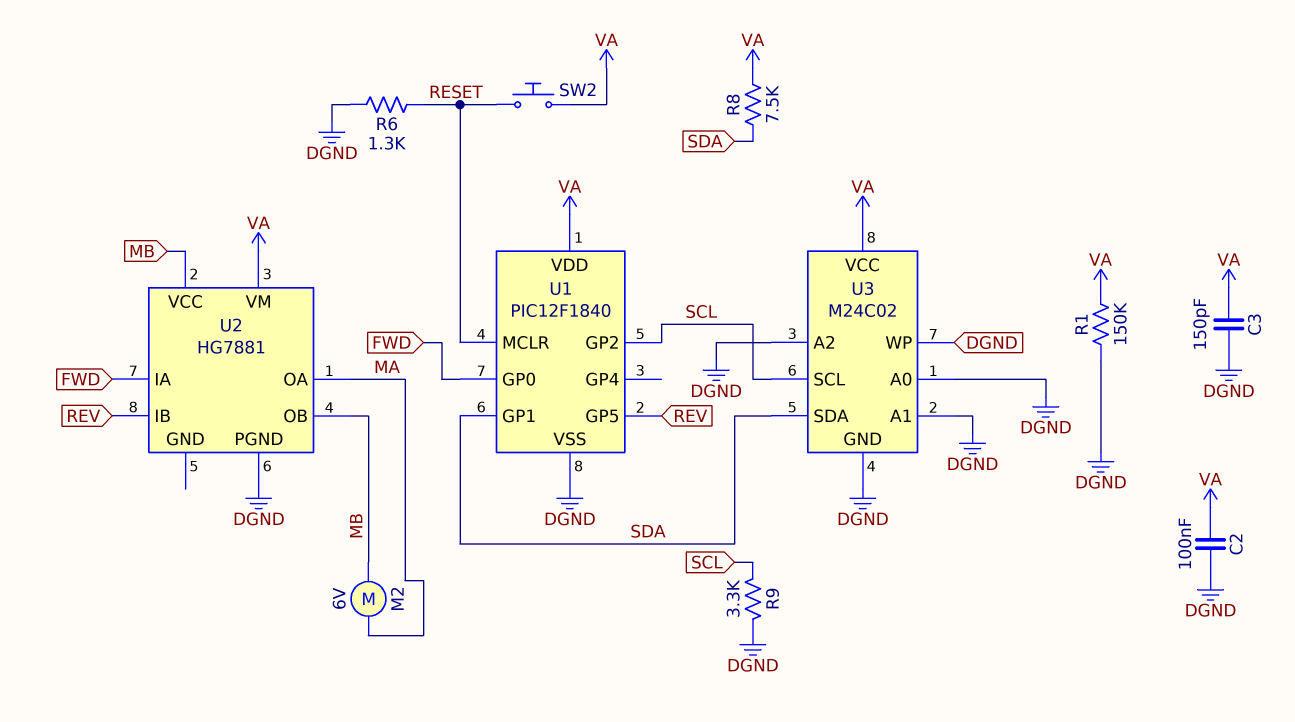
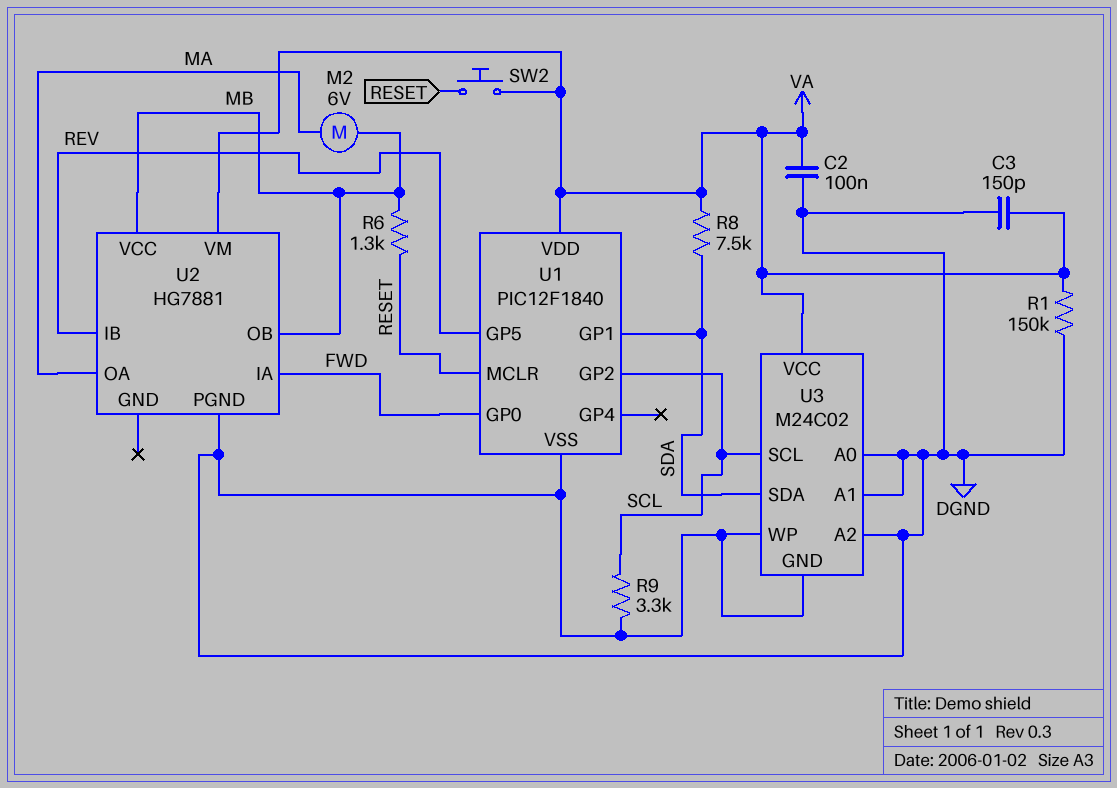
R6: 1.3k (DGND, RESET) -> 1.3k (MB, RESET)

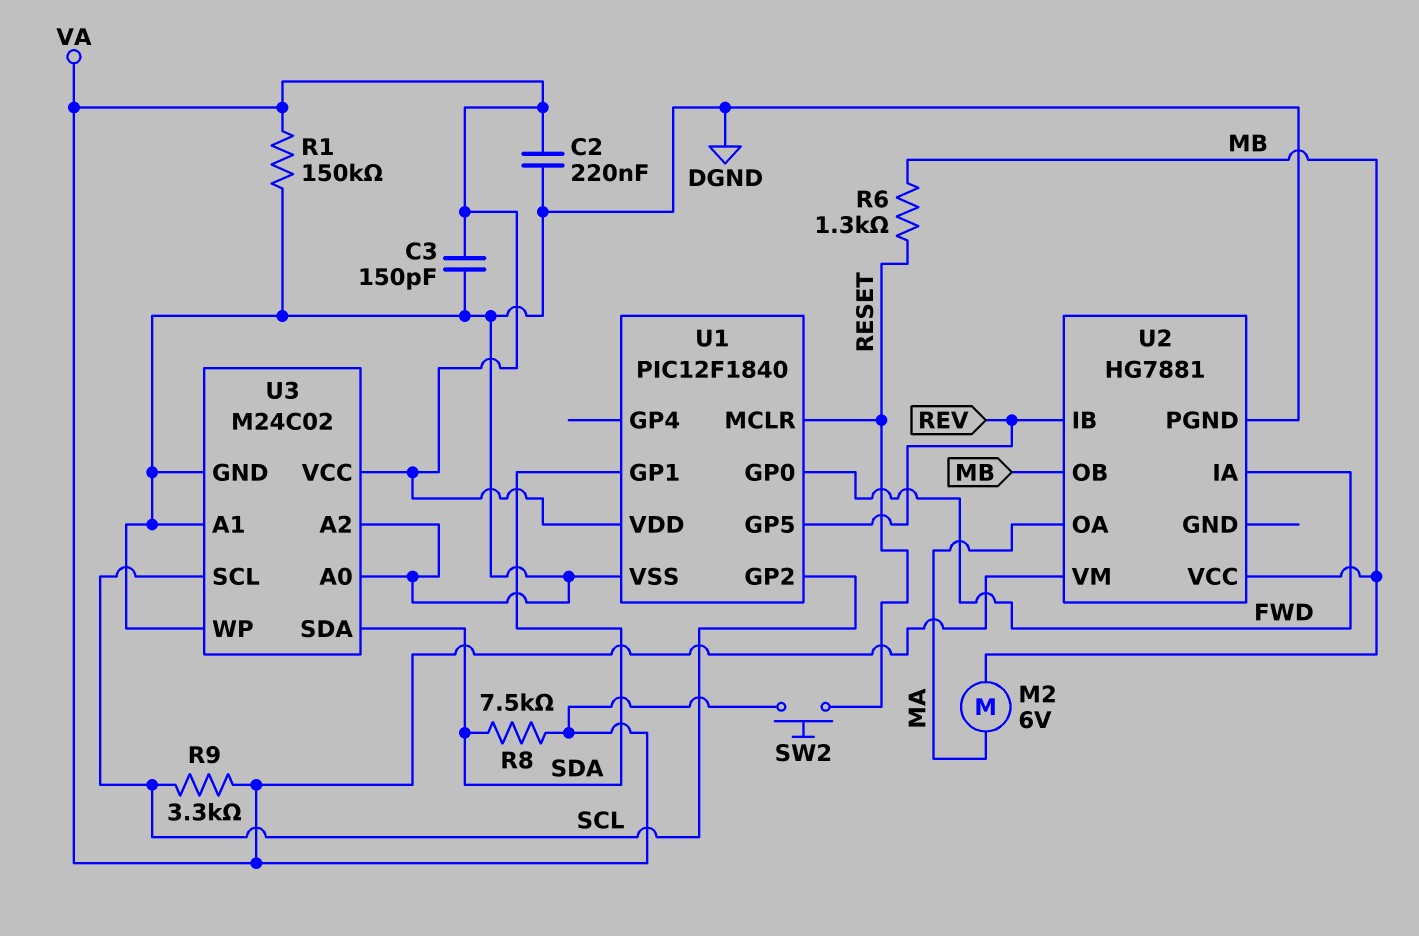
C2: 100nF (DGND, VA) -> 220nF (DGND, VA)
R9: 3.3k (DGND, SCL) -> 3.3k (SCL, VA)

